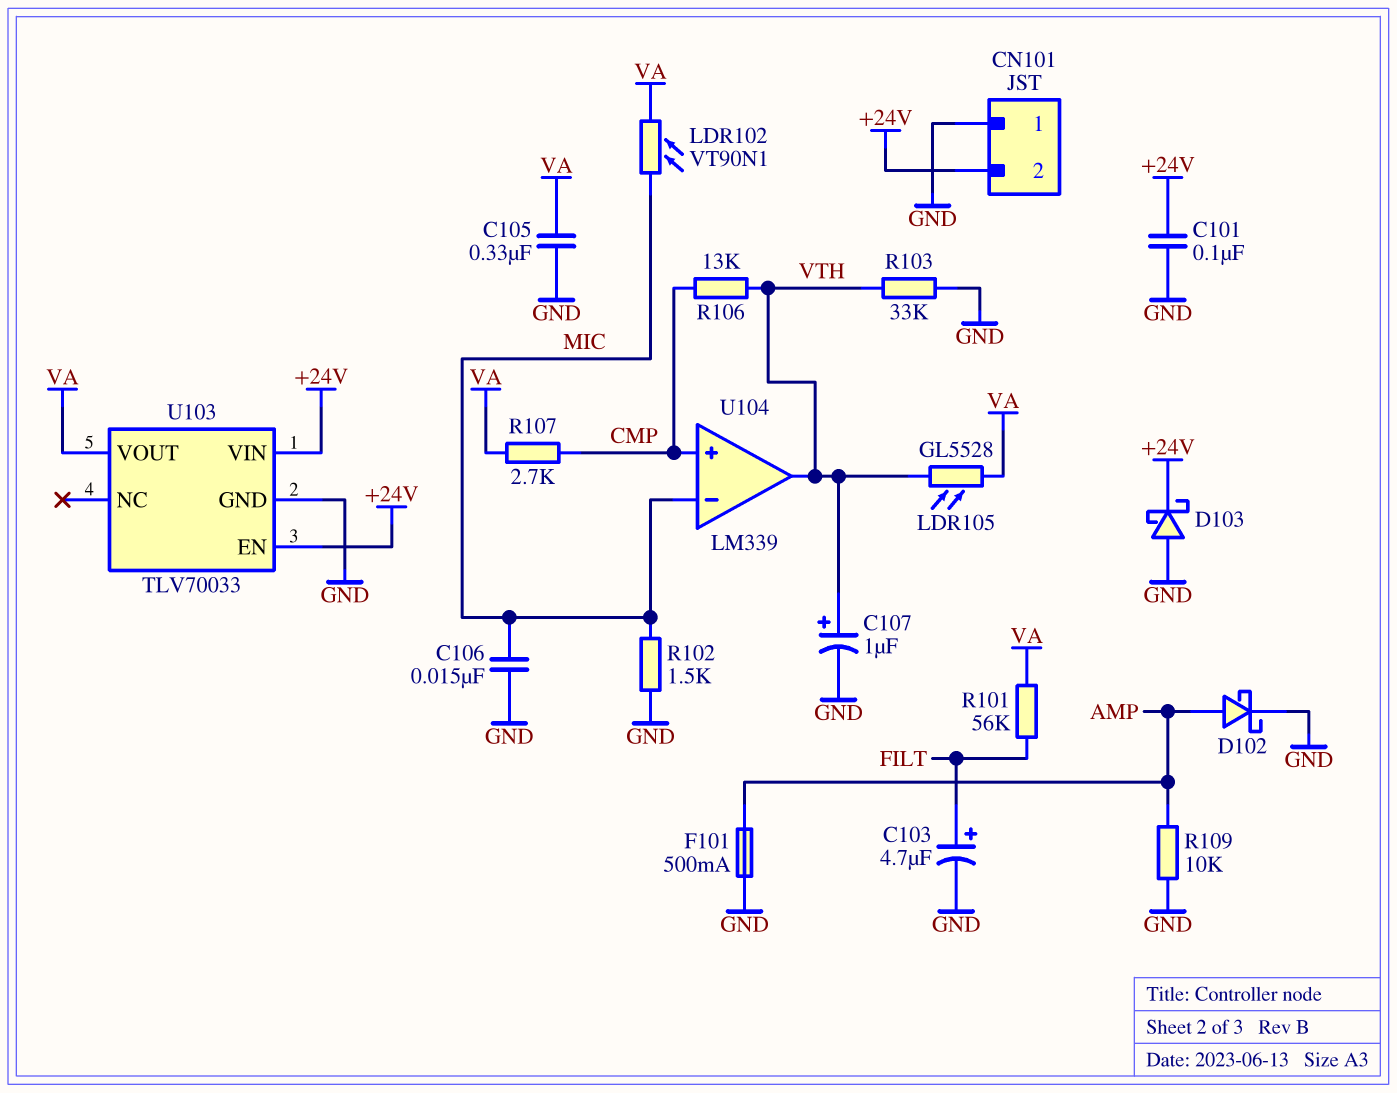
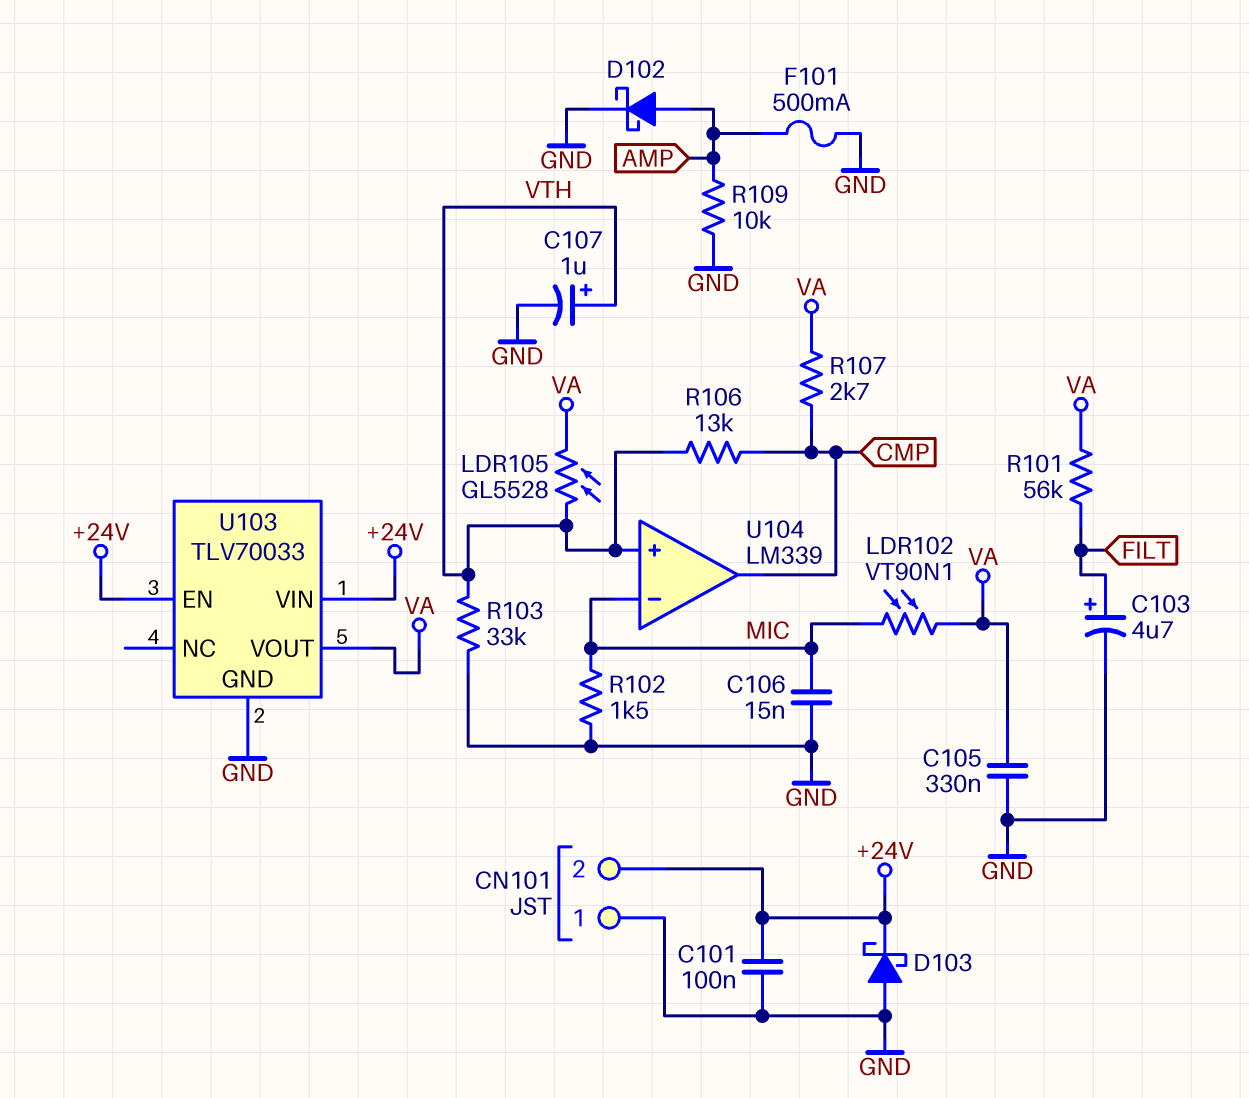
U104 pin in+: CMP -> VTH
U104 pin out: VTH -> CMP

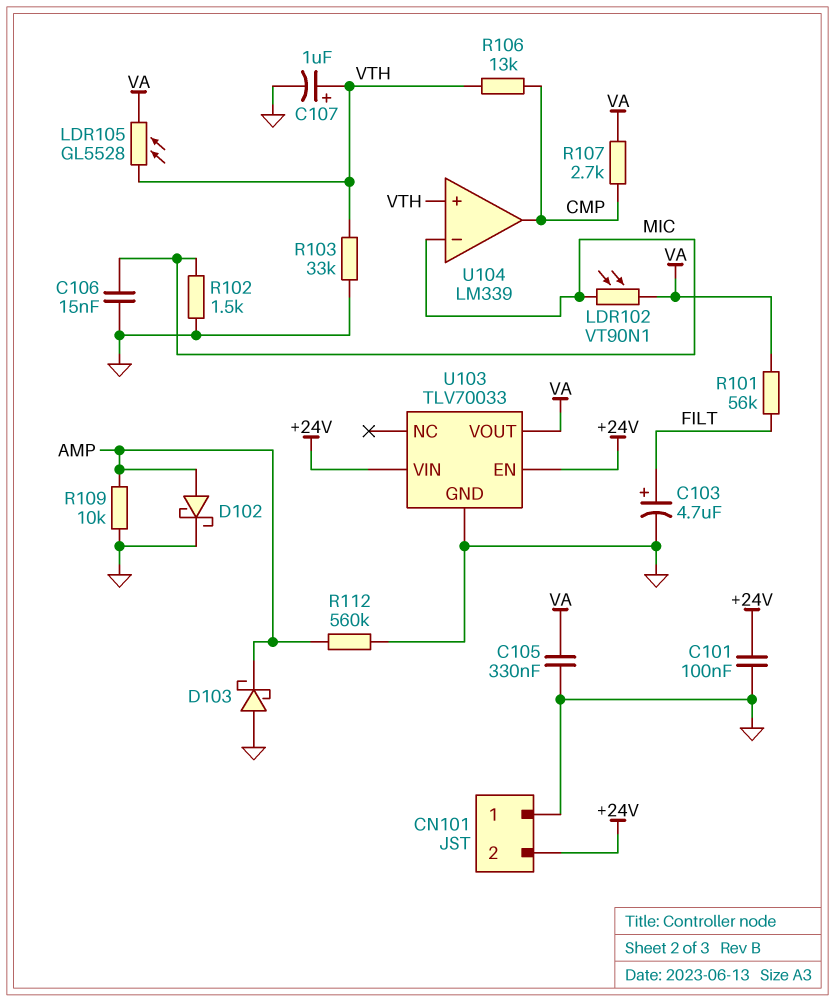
D103: schottky (A GND, K +24V) -> schottky (A GND, K AMP)
F101: 500mA (AMP, GND) -> none
R112: none -> 560k (AMP, GND)

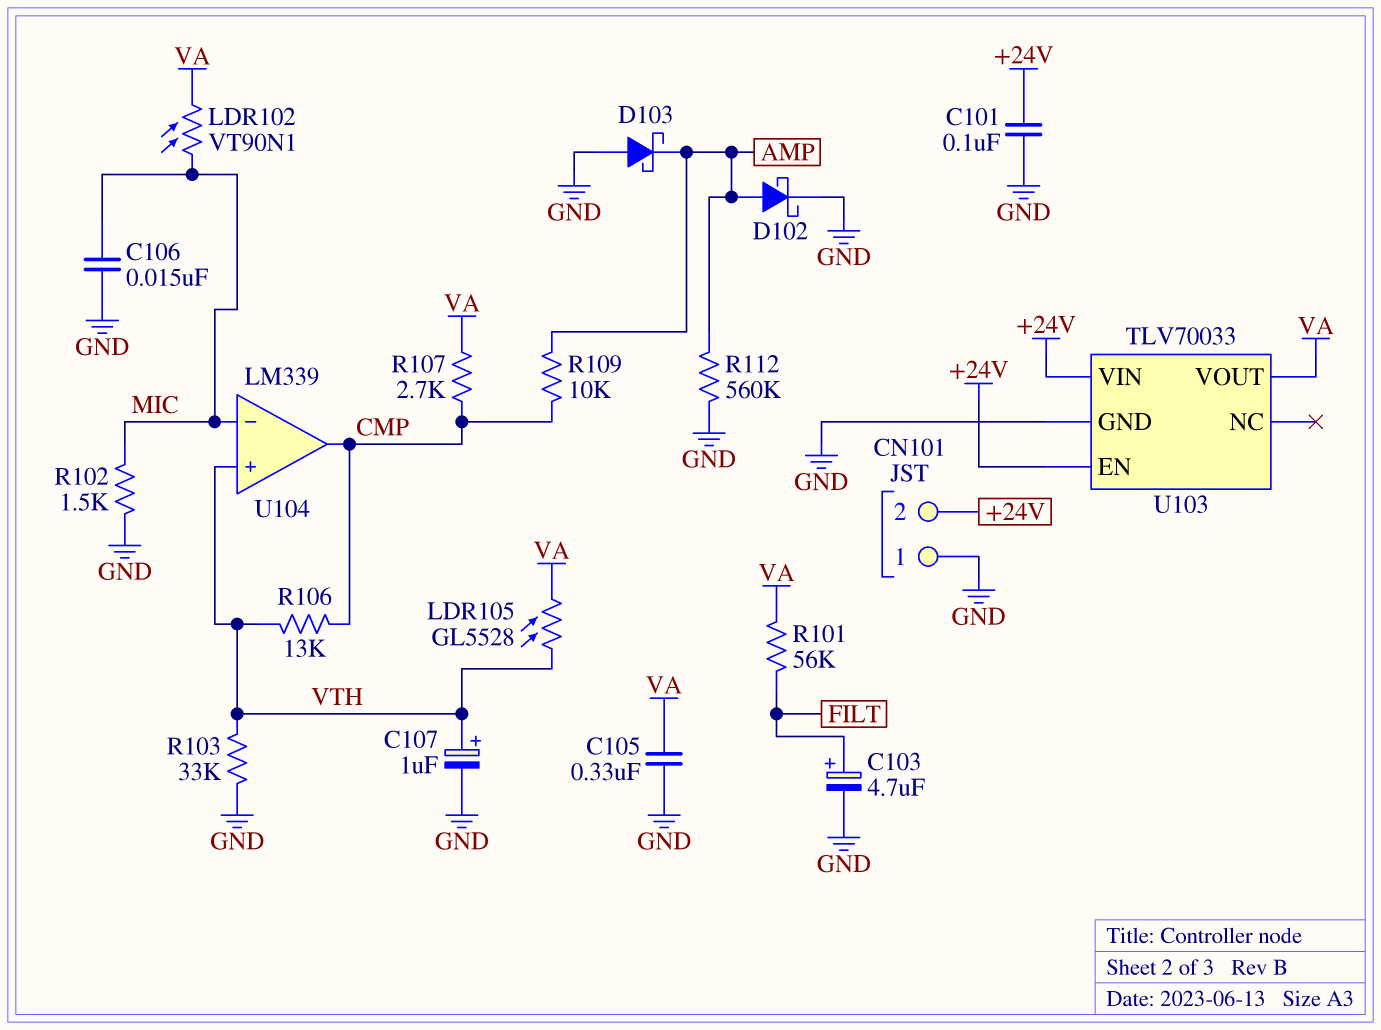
R109: 10k (AMP, GND) -> 10k (AMP, CMP)

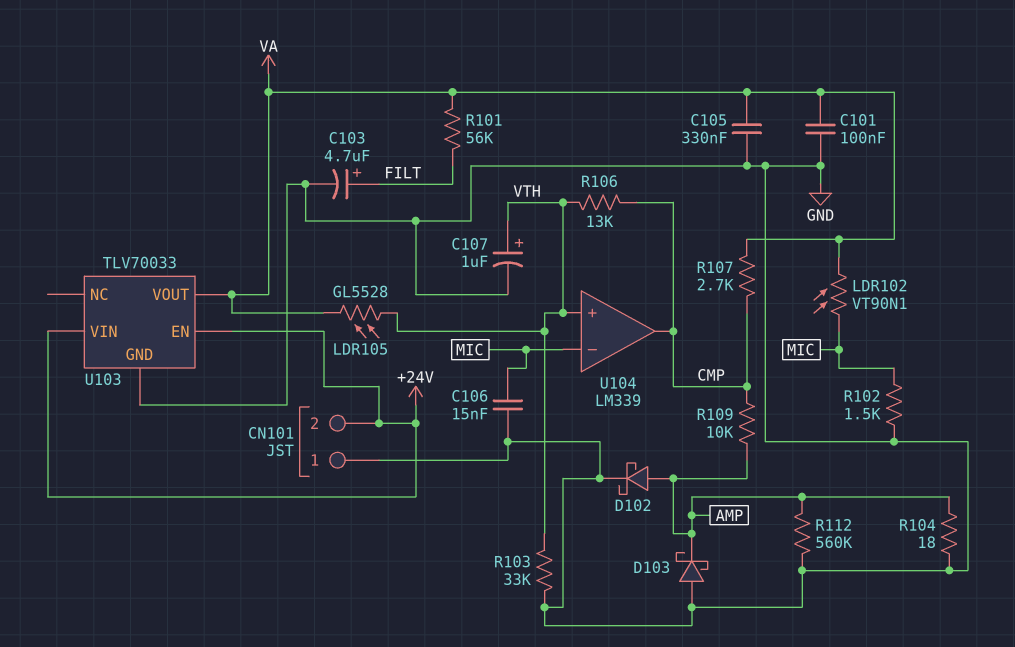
C101: 100nF (+24V, GND) -> 100nF (GND, VA)
R104: none -> 18 (AMP, GND)

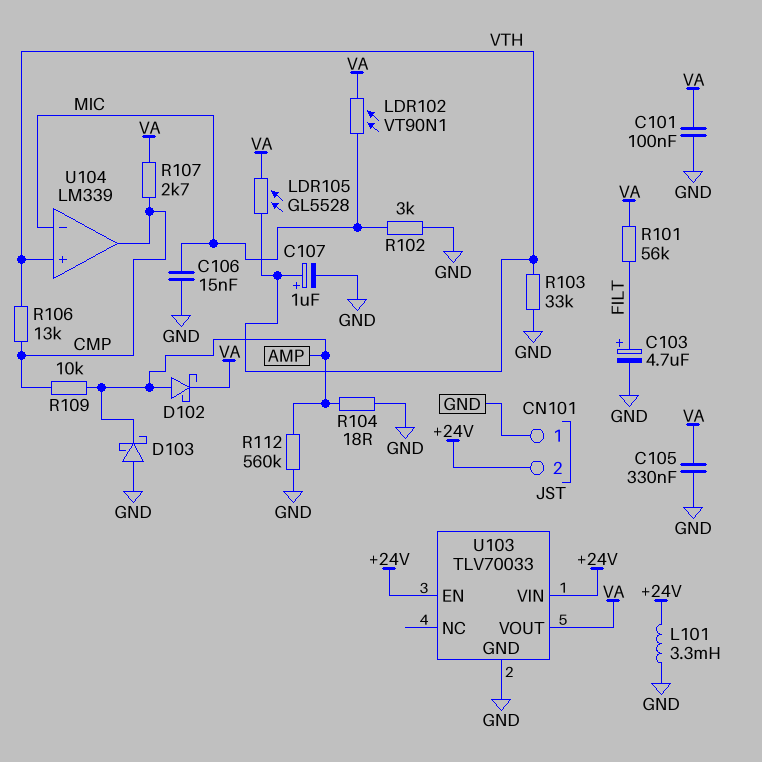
D102: schottky (A AMP, K GND) -> schottky (A AMP, K VA)
L101: none -> 3.3mH (+24V, GND)
R102: 1.5k (GND, MIC) -> 3k (GND, MIC)

